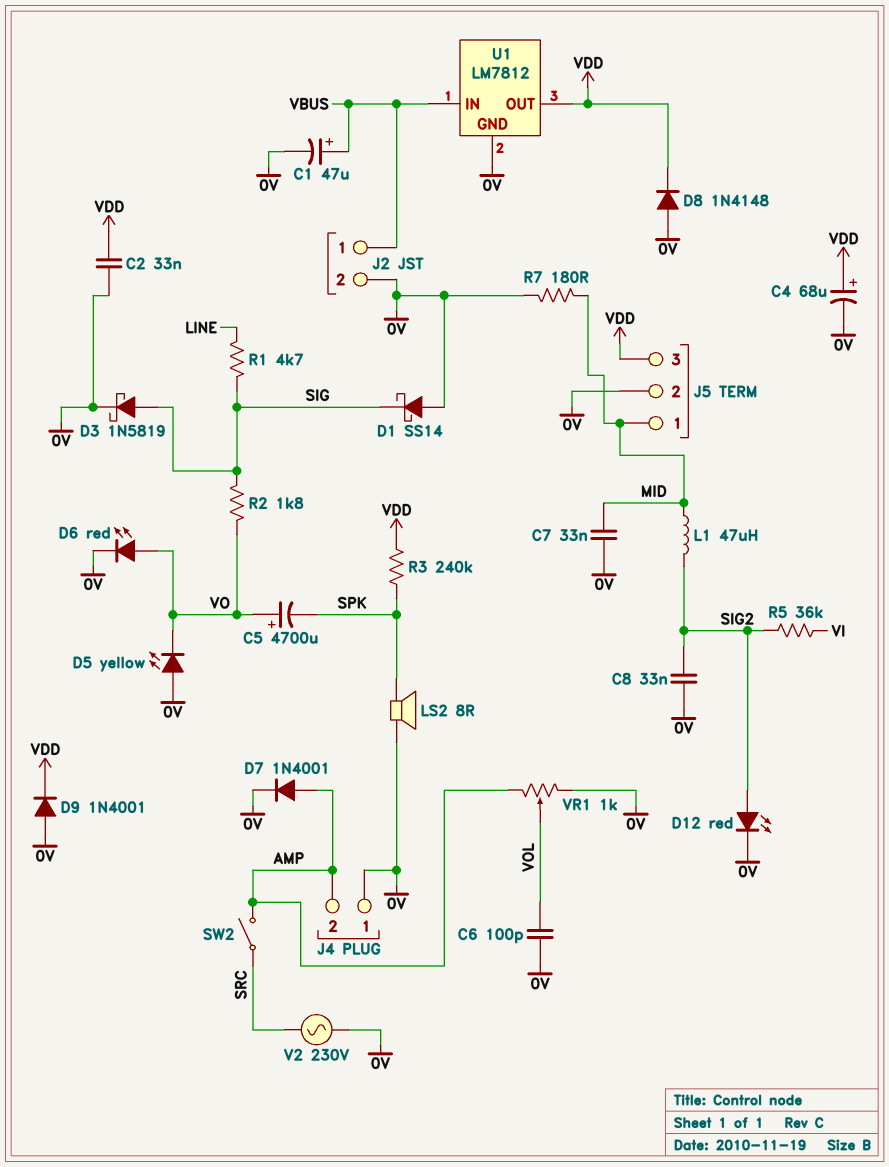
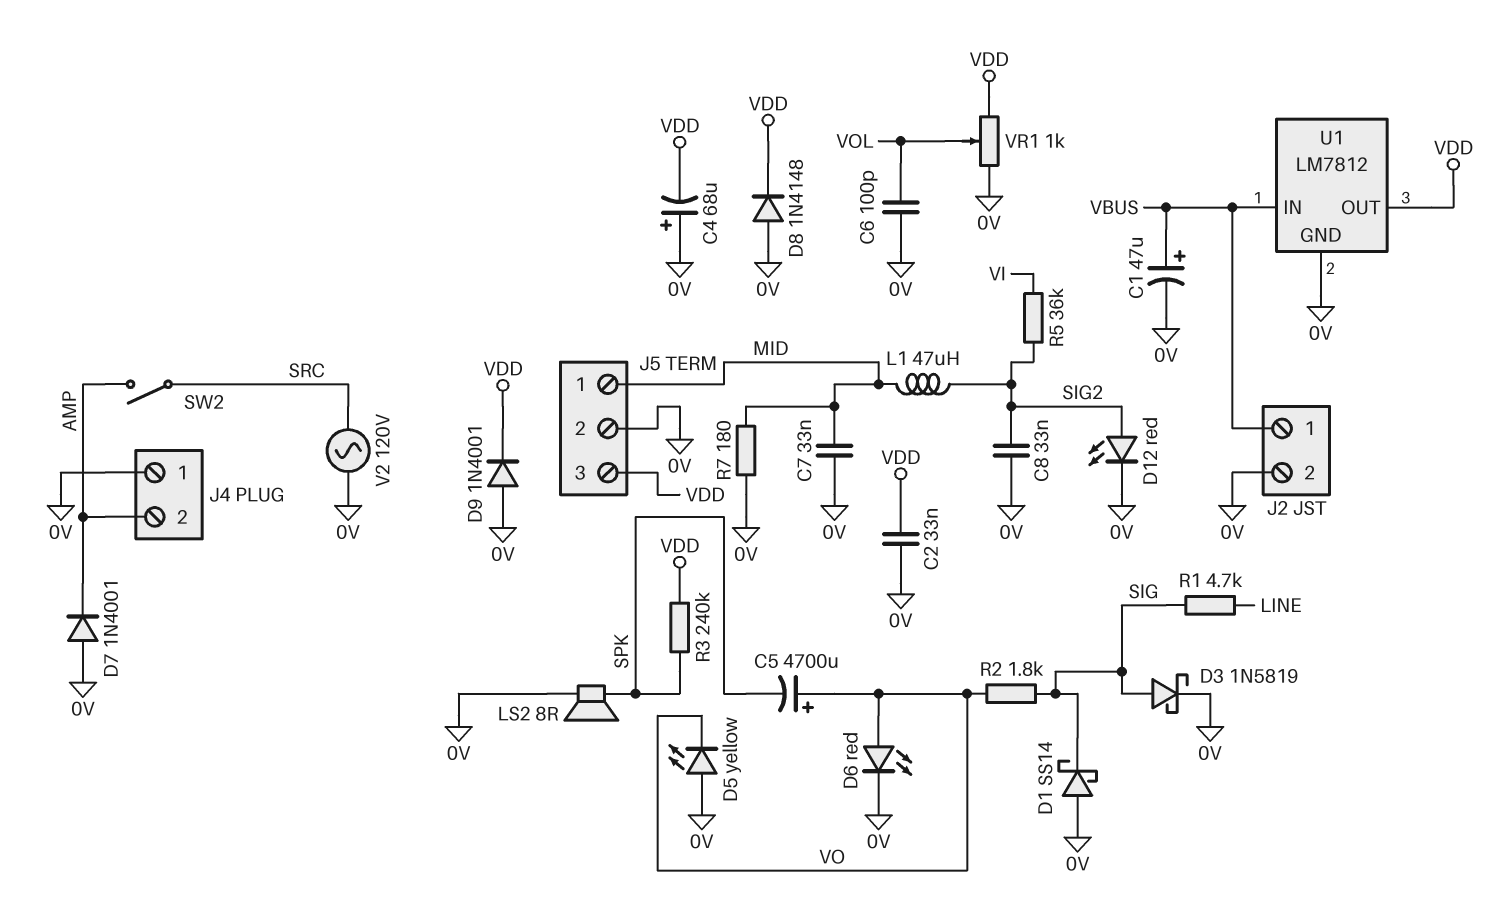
C4: 68uF (plus VDD, minus 0V) -> 68uF (plus 0V, minus VDD)
D7: diode 1N4001 (A AMP, K 0V) -> diode 1N4001 (A 0V, K AMP)
V2: AC 230V (0V, SRC) -> AC 120V (0V, SRC)
VR1: 1k (0V, AMP, wiper VOL) -> 1k (0V, VDD, wiper VOL)

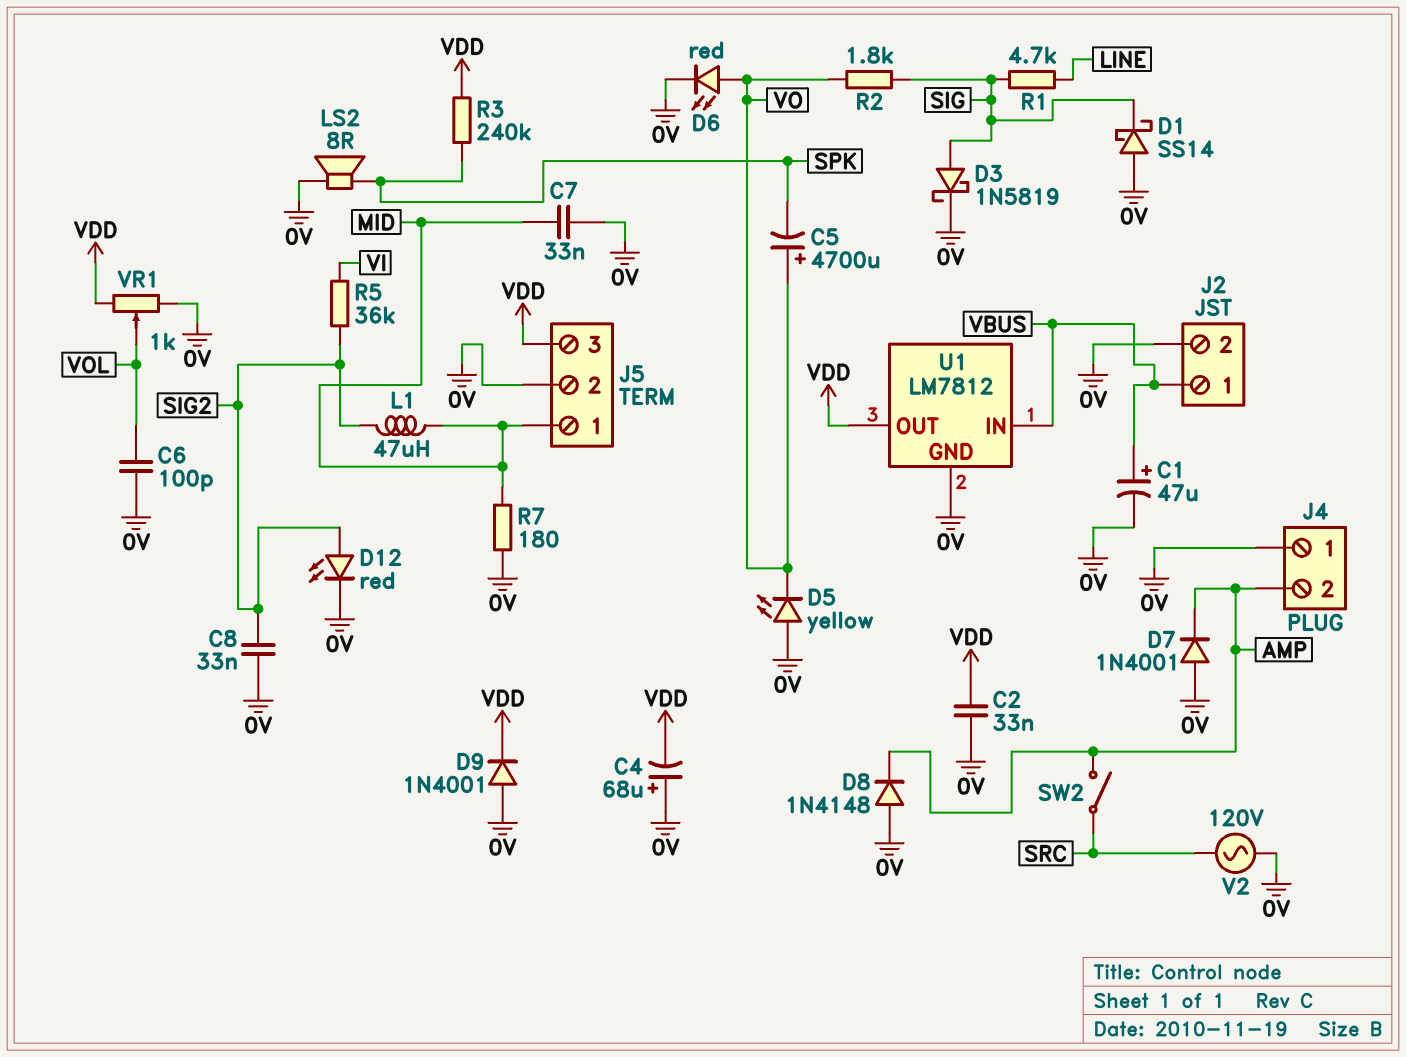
D8: diode 1N4148 (A 0V, K VDD) -> diode 1N4148 (A 0V, K AMP)

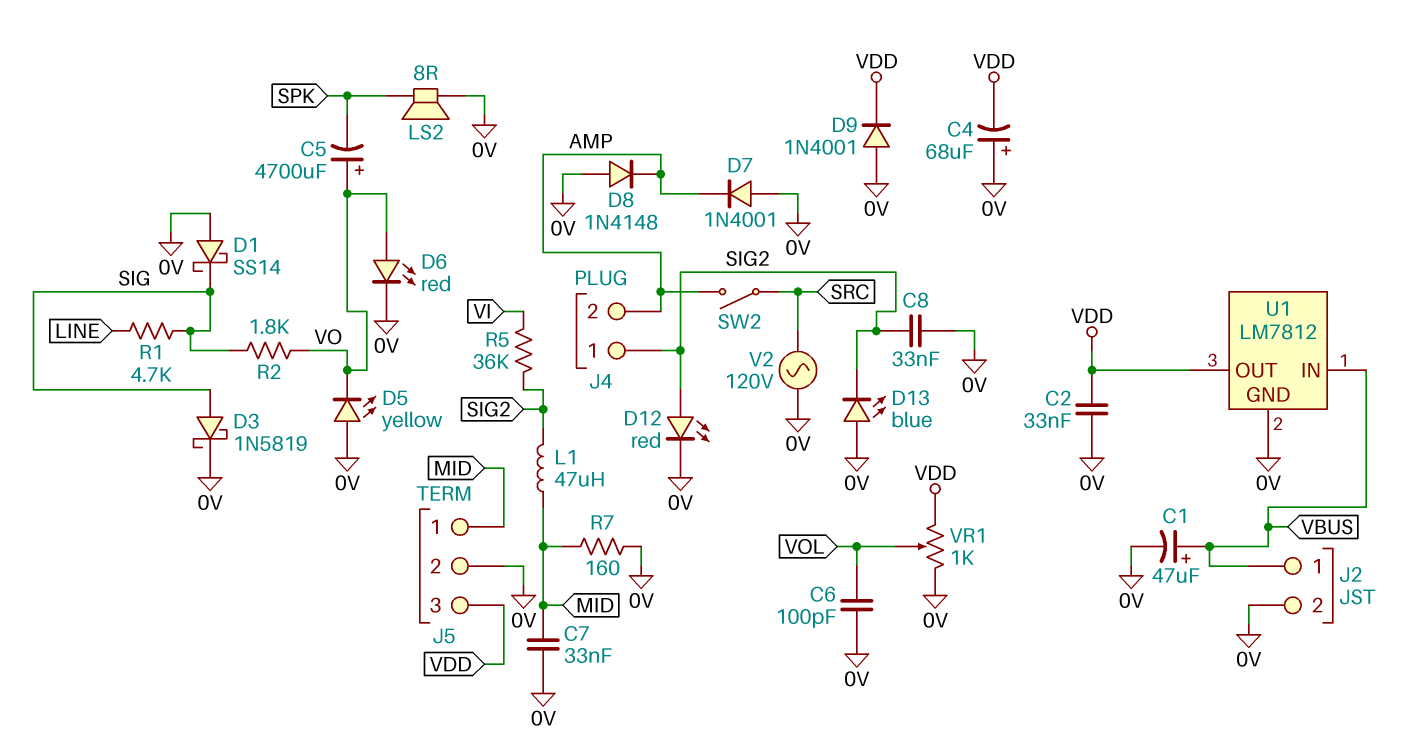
D13: none -> LED blue (A 0V, K SIG2)
J4 pin 1: 0V -> SIG2
R3: 240k (SPK, VDD) -> none
R7: 180 (0V, MID) -> 160 (0V, MID)

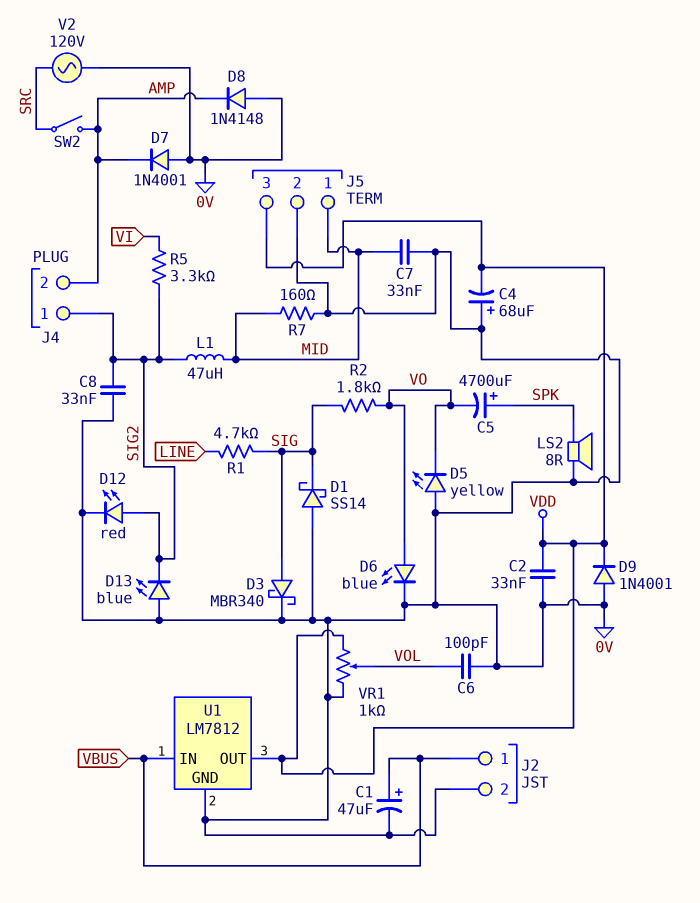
C5: 4700uF (plus VO, minus SPK) -> 4700uF (plus SPK, minus VO)
D3: schottky 1N5819 (A SIG, K 0V) -> schottky MBR340 (A SIG, K 0V)
D6: LED red (A VO, K 0V) -> LED blue (A VO, K 0V)
R5: 36k (SIG2, VI) -> 3.3k (SIG2, VI)

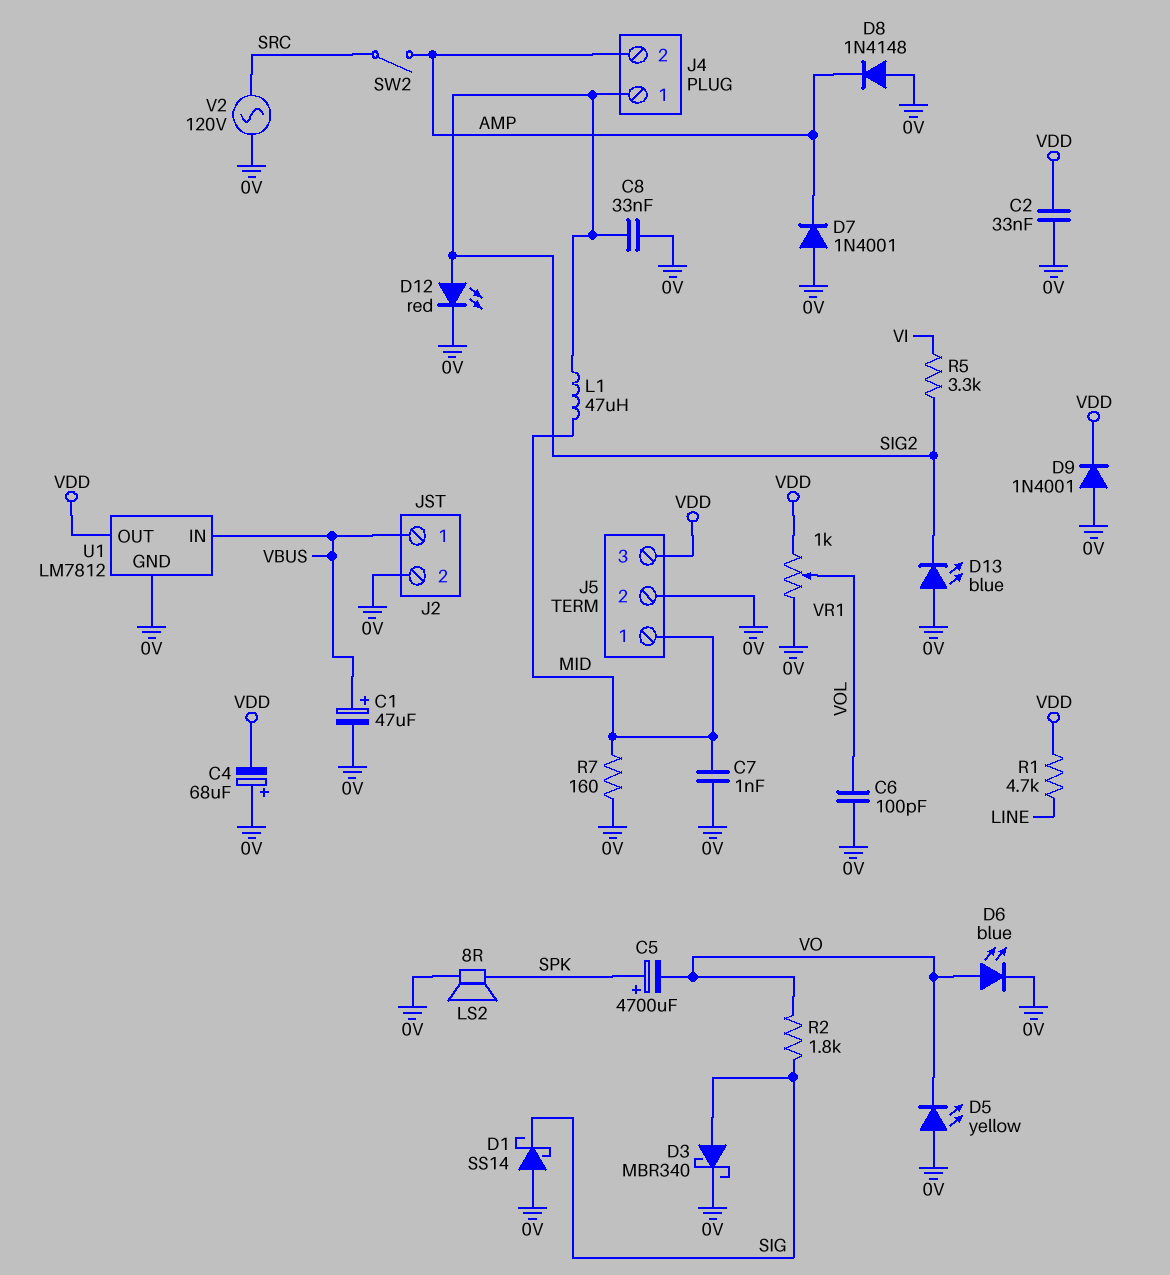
C7: 33nF (0V, MID) -> 1nF (0V, MID)
R1: 4.7k (LINE, SIG) -> 4.7k (LINE, VDD)

